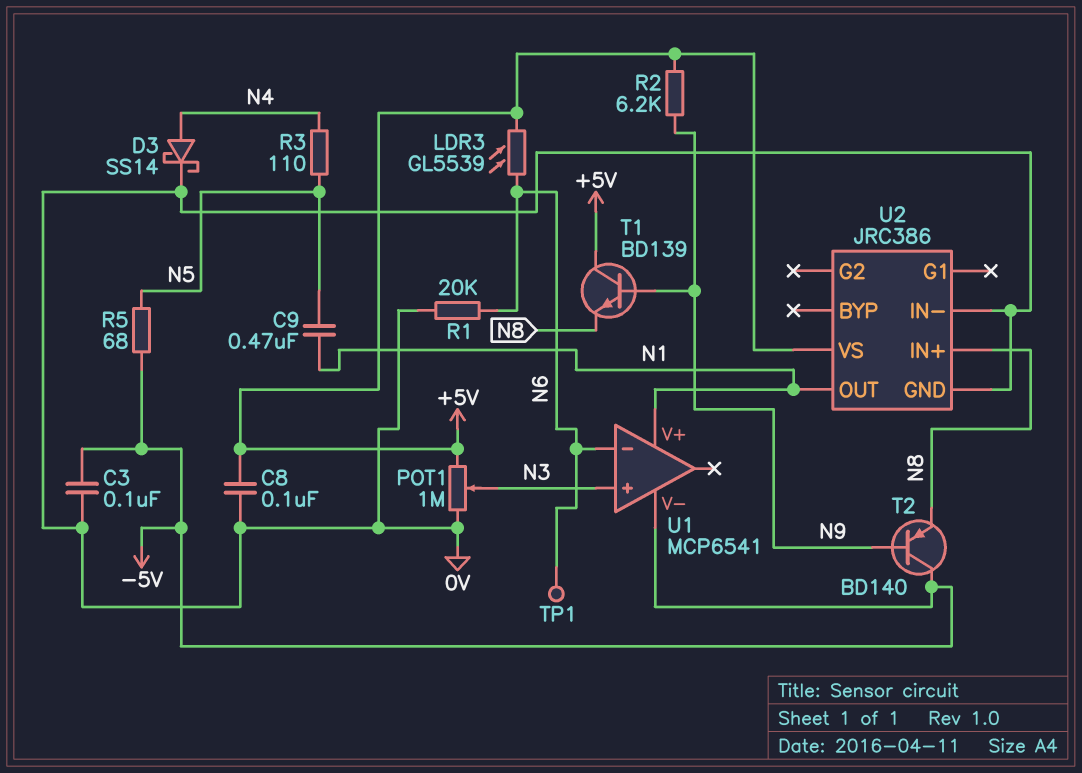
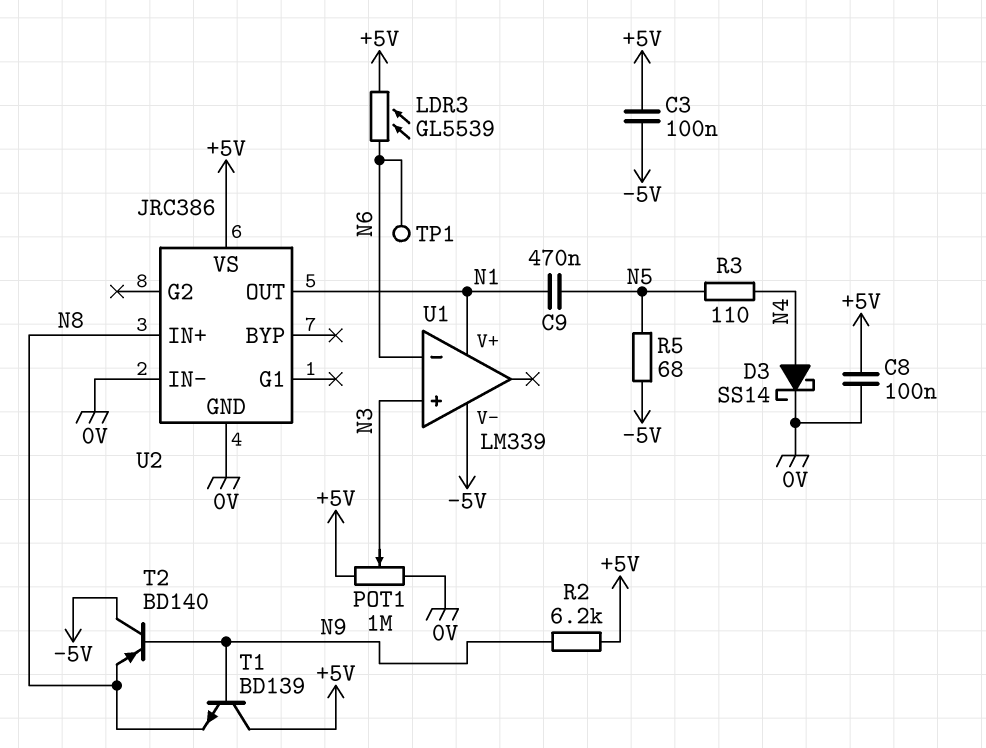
C3: 100nF (-5V, 0V) -> 100nF (+5V, -5V)
R1: 20k (0V, N6) -> none
U1: MCP6541 -> LM339

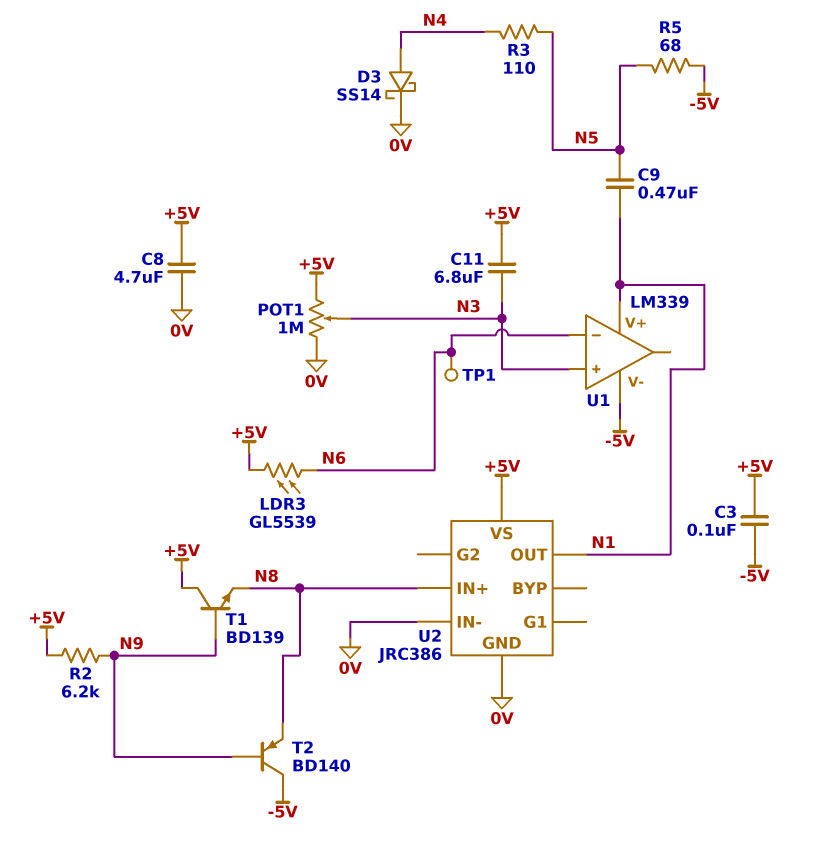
C8: 100nF (+5V, 0V) -> 4.7uF (+5V, 0V)
C11: none -> 6.8uF (+5V, N3)

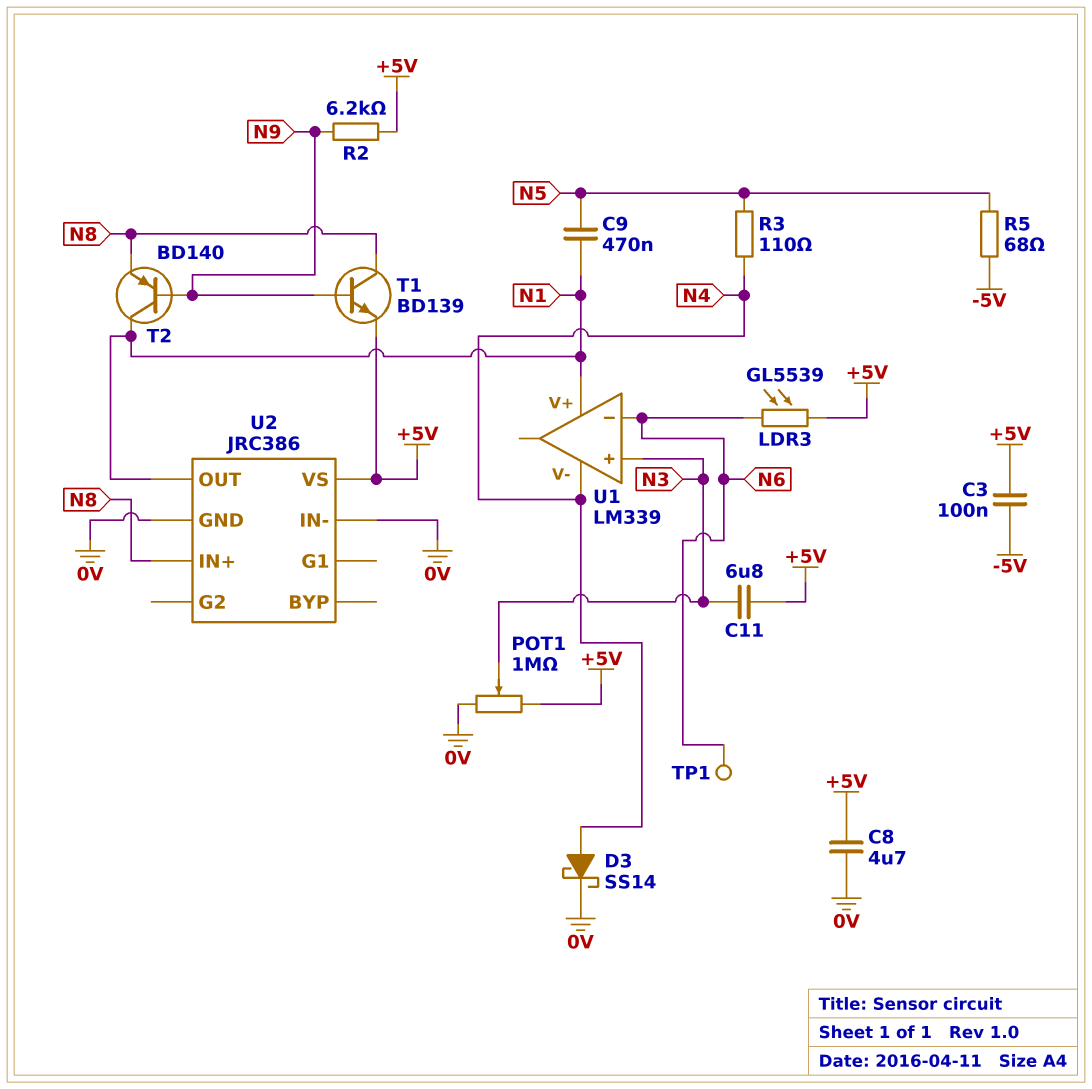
T1: NPN BD139 (B N9, C +5V, E N8) -> NPN BD139 (B N9, C N8, E +5V)
T2: PNP BD140 (B N9, C -5V, E N8) -> PNP BD140 (B N9, C N1, E N8)
U1 pin V-: -5V -> N4

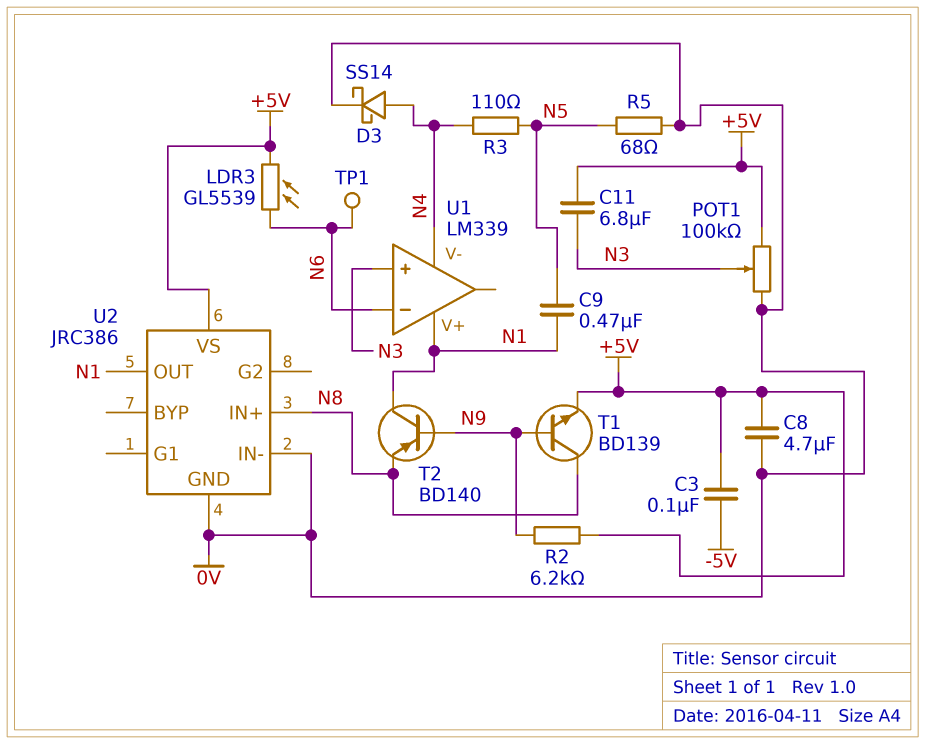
POT1: 1M (+5V, 0V, wiper N3) -> 100k (+5V, 0V, wiper N3)
R5: 68 (-5V, N5) -> 68 (0V, N5)

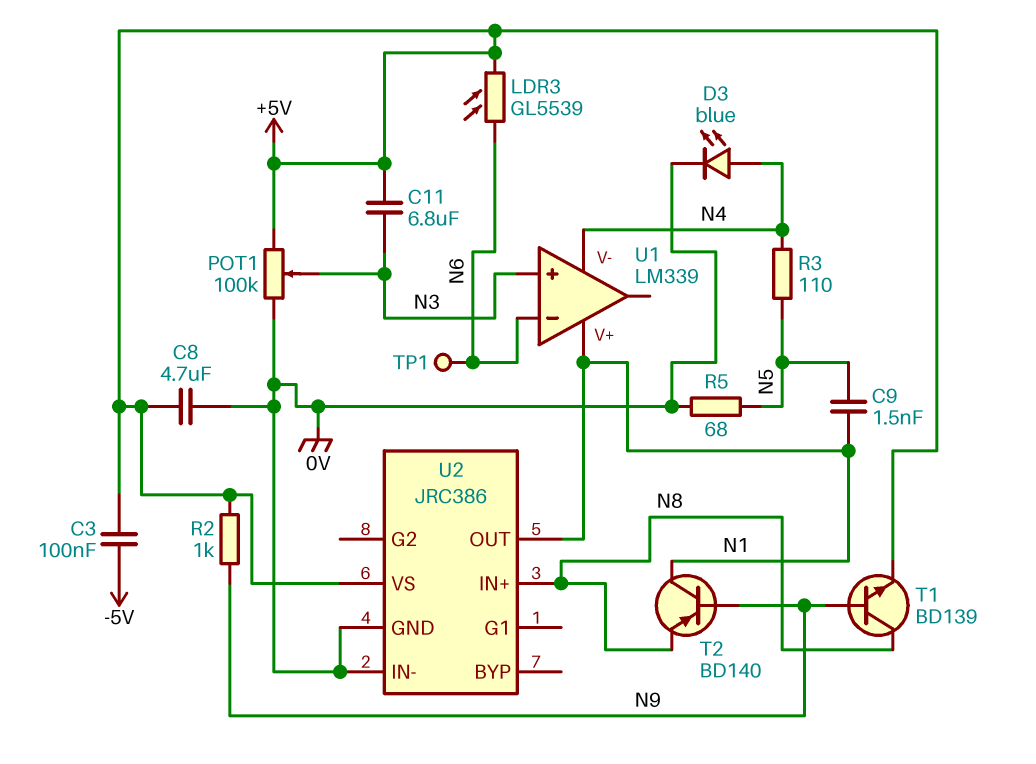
C9: 470nF (N1, N5) -> 1.5nF (N1, N5)
D3: schottky SS14 (A N4, K 0V) -> LED blue (A N4, K 0V)
R2: 6.2k (+5V, N9) -> 1k (+5V, N9)

